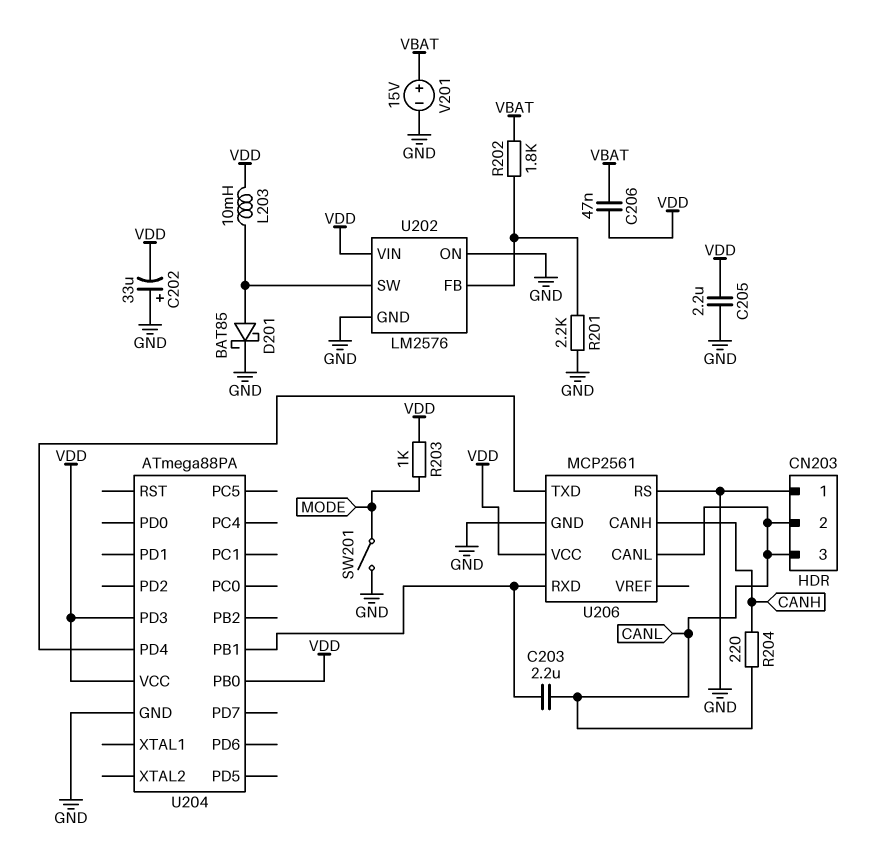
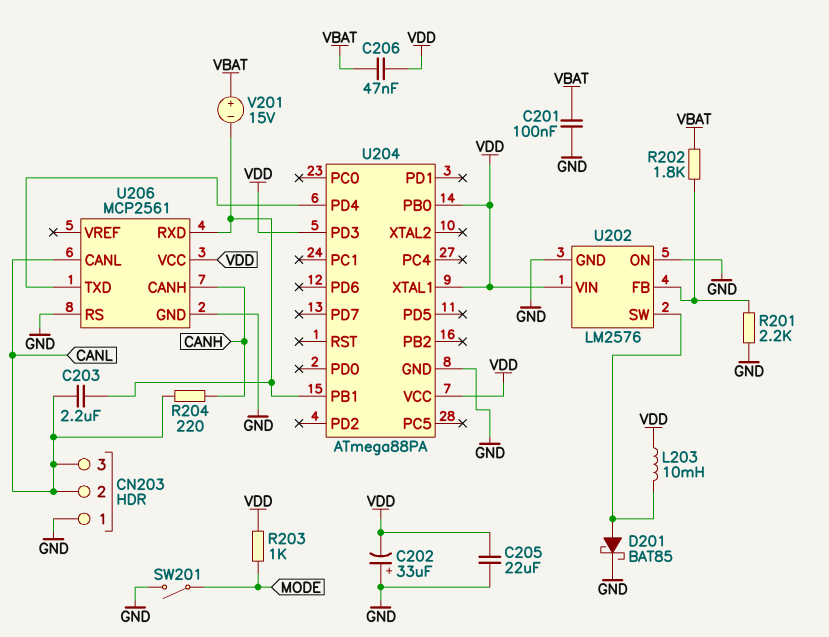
C201: none -> 100nF (GND, VBAT)
C205: 2.2uF (GND, VDD) -> 22uF (GND, VDD)
U204 pin XTAL1: none -> VDD
V201: 15V (plus VBAT, minus GND) -> 15V (plus VBAT, minus U204/PB1)

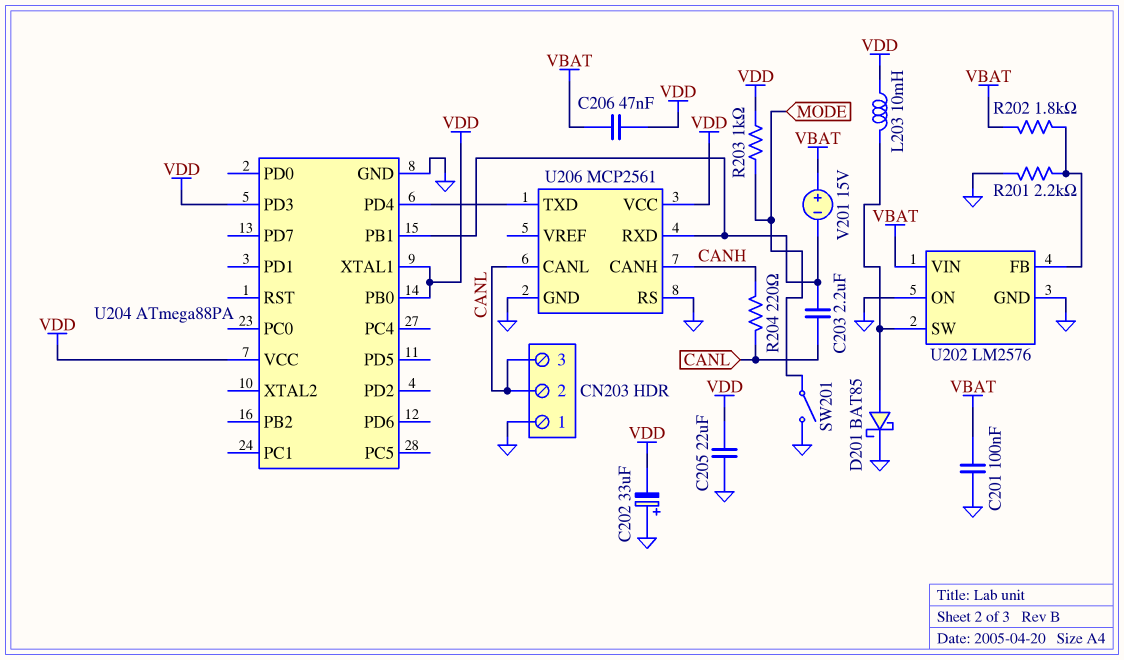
U202 pin VIN: VDD -> VBAT

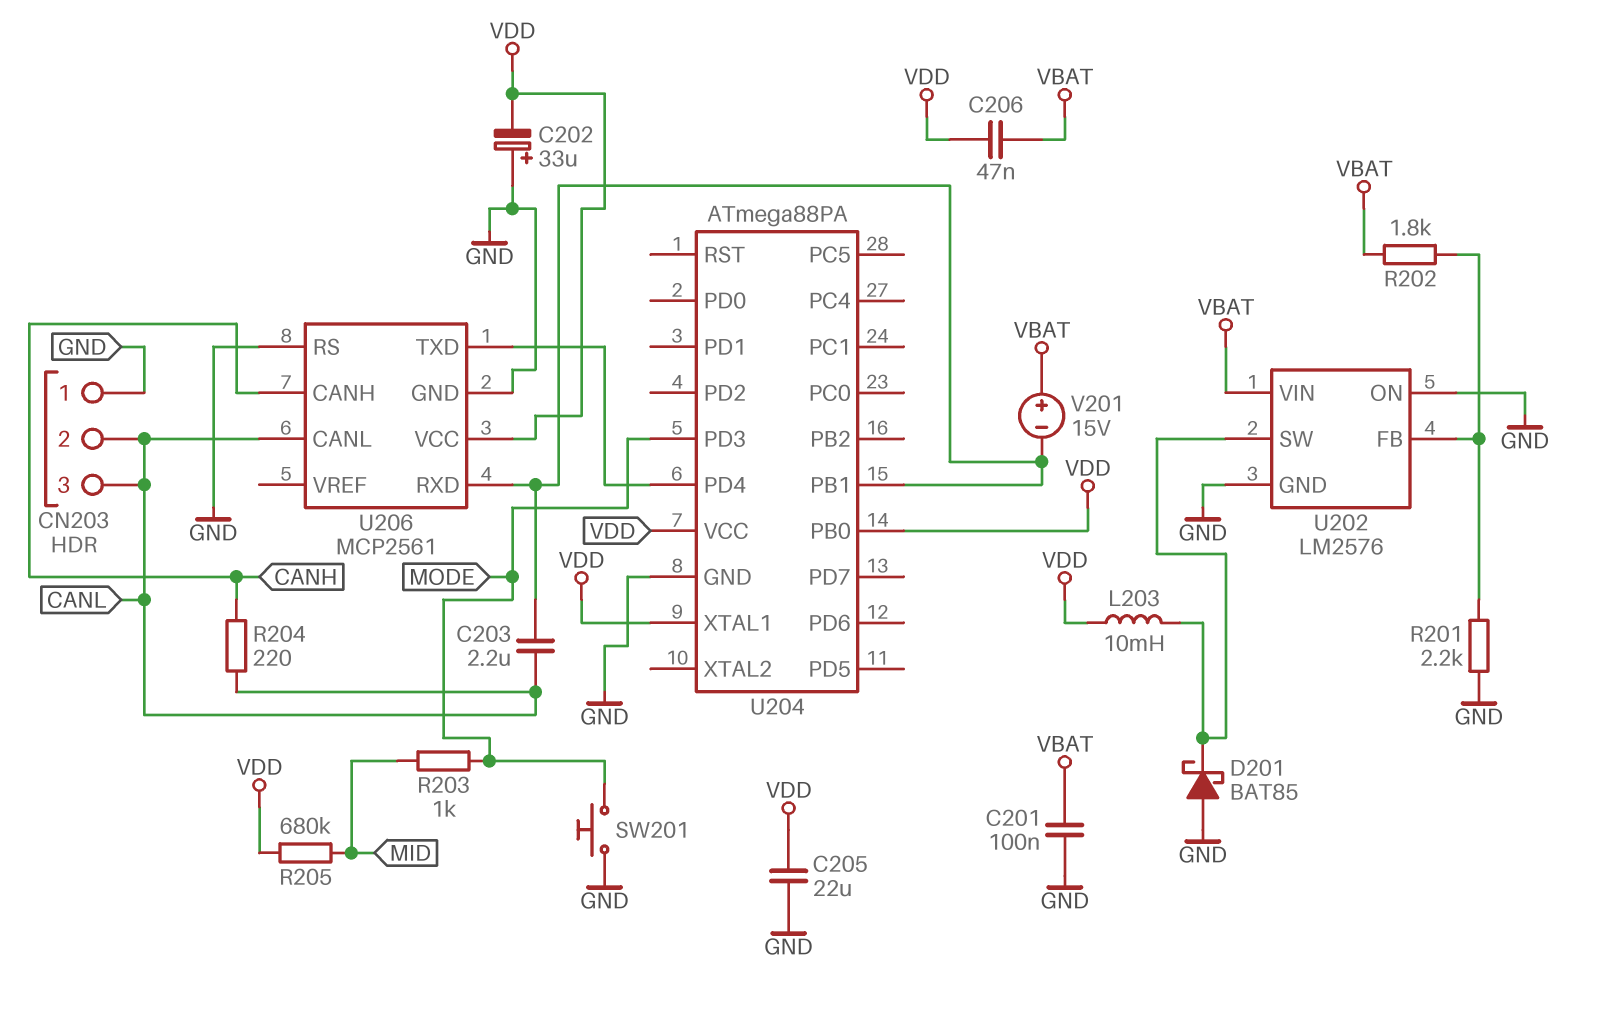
D201: schottky BAT85 (A U202/SW, K GND) -> schottky BAT85 (A GND, K U202/SW)
R203: 1k (MODE, VDD) -> 1k (MID, MODE)
R205: none -> 680k (MID, VDD)
SW201: switch (GND, MODE) -> button (GND, MODE)
U204 pin PD3: VDD -> MODE

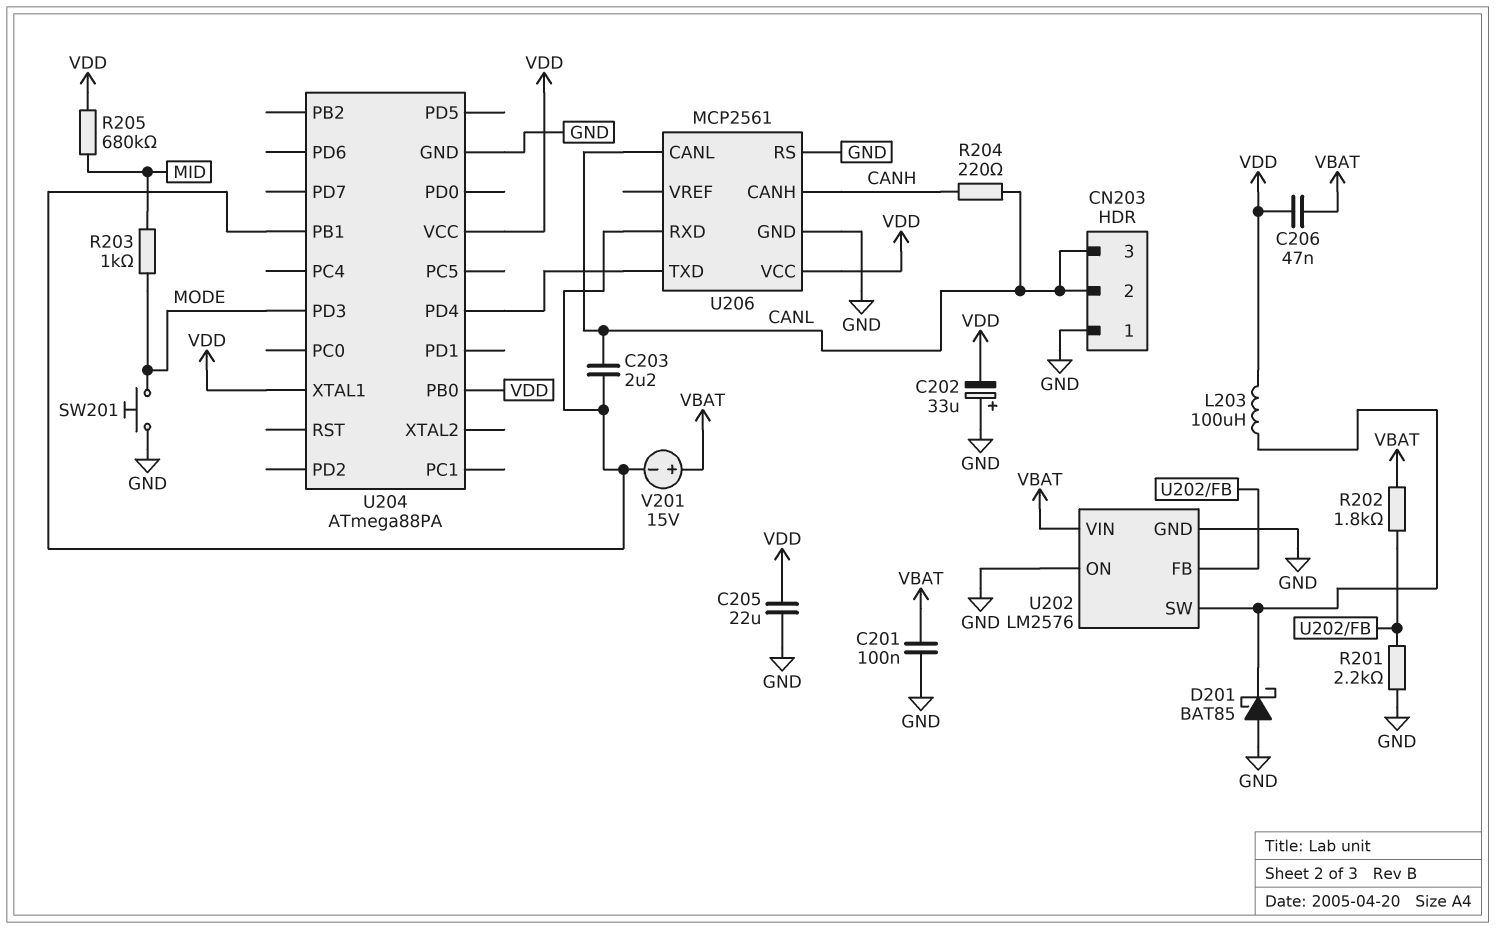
L203: 10mH (U202/SW, VDD) -> 100uH (U202/SW, VDD)

